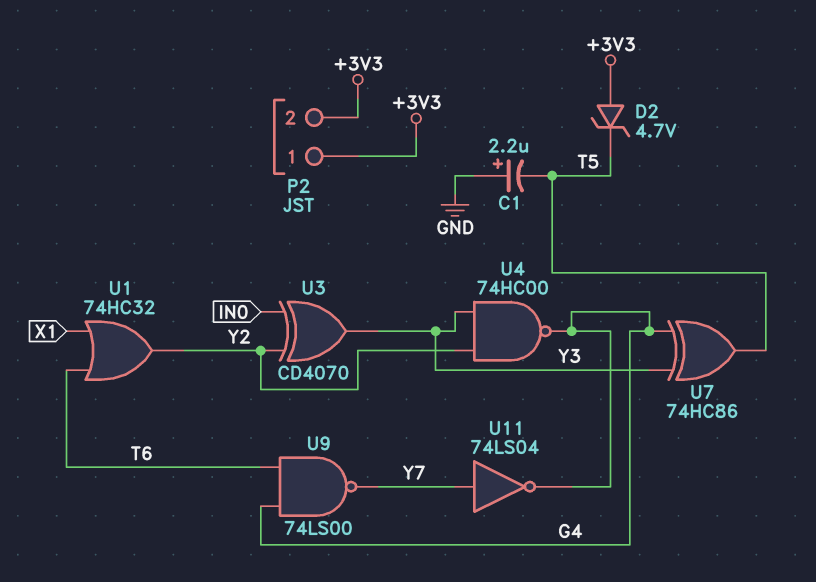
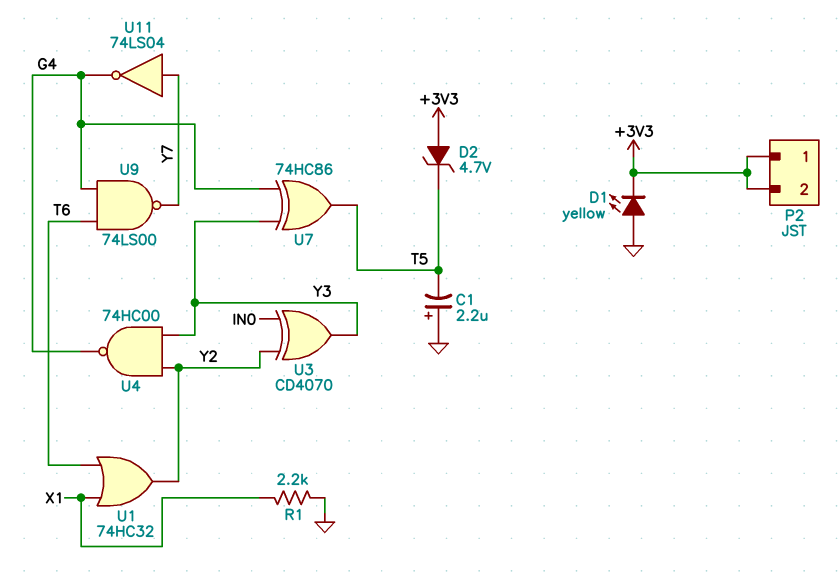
D1: none -> LED yellow (A GND, K +3V3)
R1: none -> 2.2k (GND, X1)

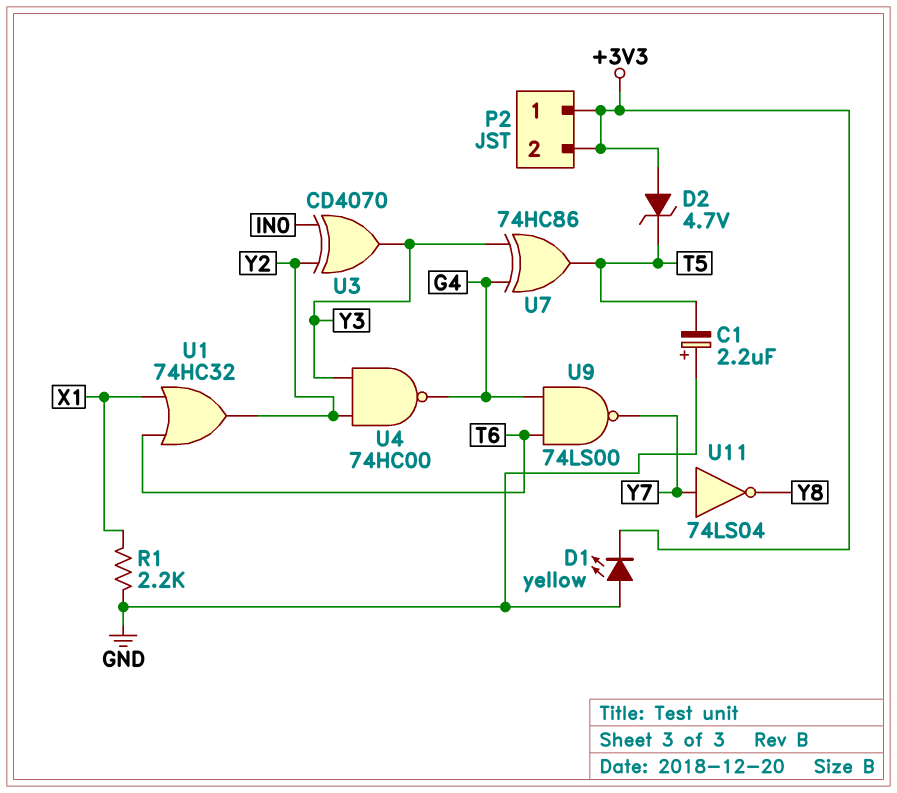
U11: NOT 74LS04 (in Y7, out G4) -> NOT 74LS04 (in Y7, out Y8)

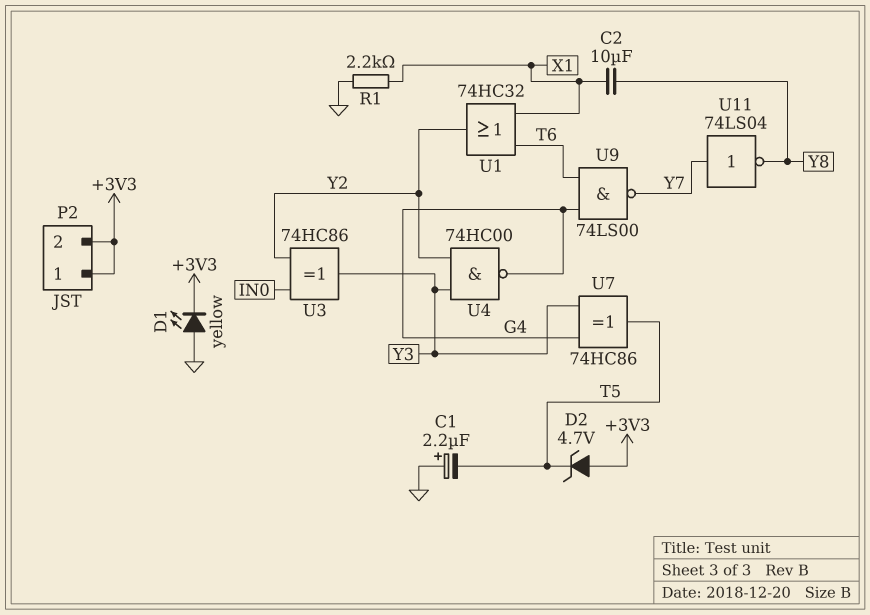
C2: none -> 10uF (X1, Y8)
U3: XOR CD4070 (in IN0, in Y2, out Y3) -> XOR 74HC86 (in IN0, in Y2, out Y3)

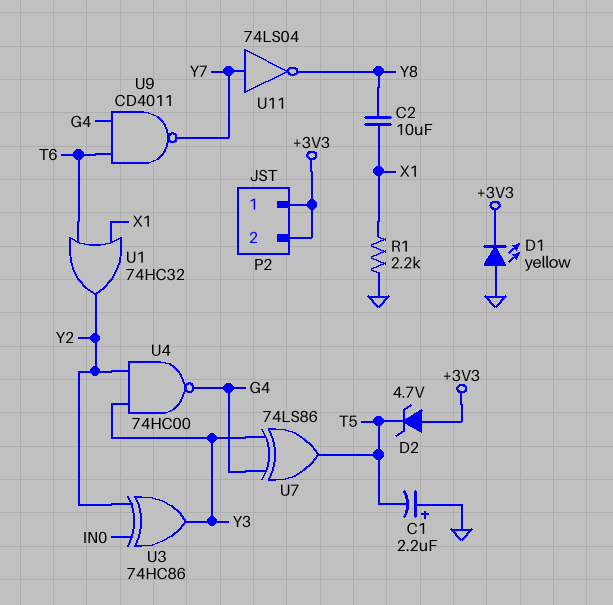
U7: XOR 74HC86 (in G4, in Y3, out T5) -> XOR 74LS86 (in G4, in Y3, out T5)
U9: NAND 74LS00 (in G4, in T6, out Y7) -> NAND CD4011 (in G4, in T6, out Y7)

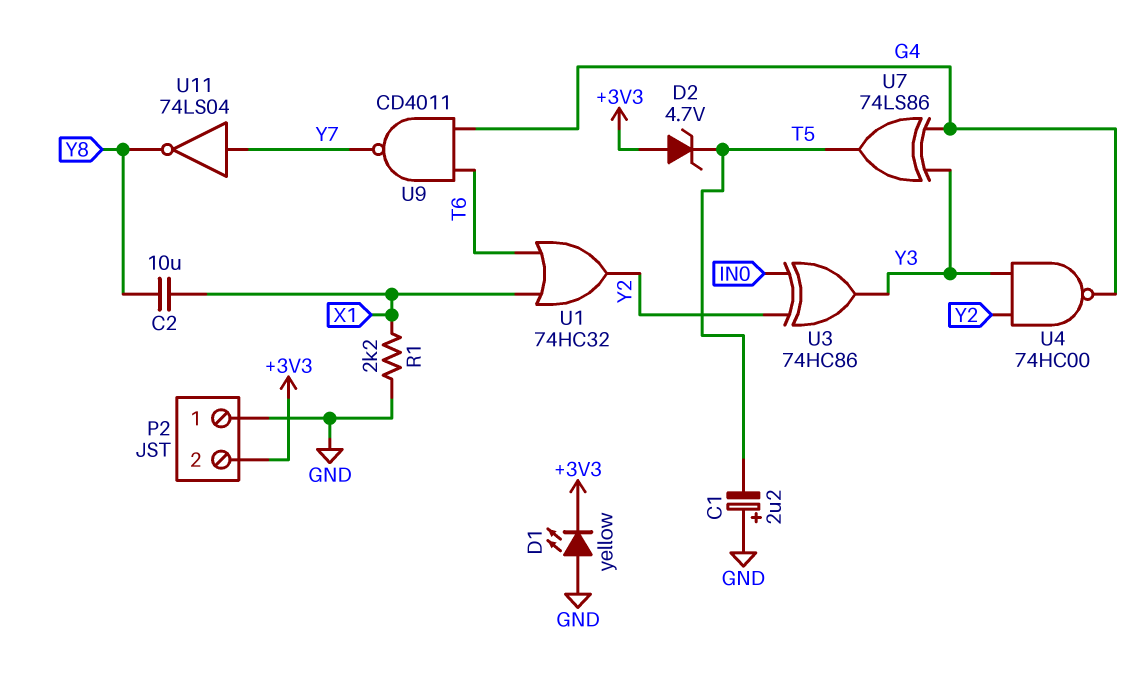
P2 pin 1: +3V3 -> GND

